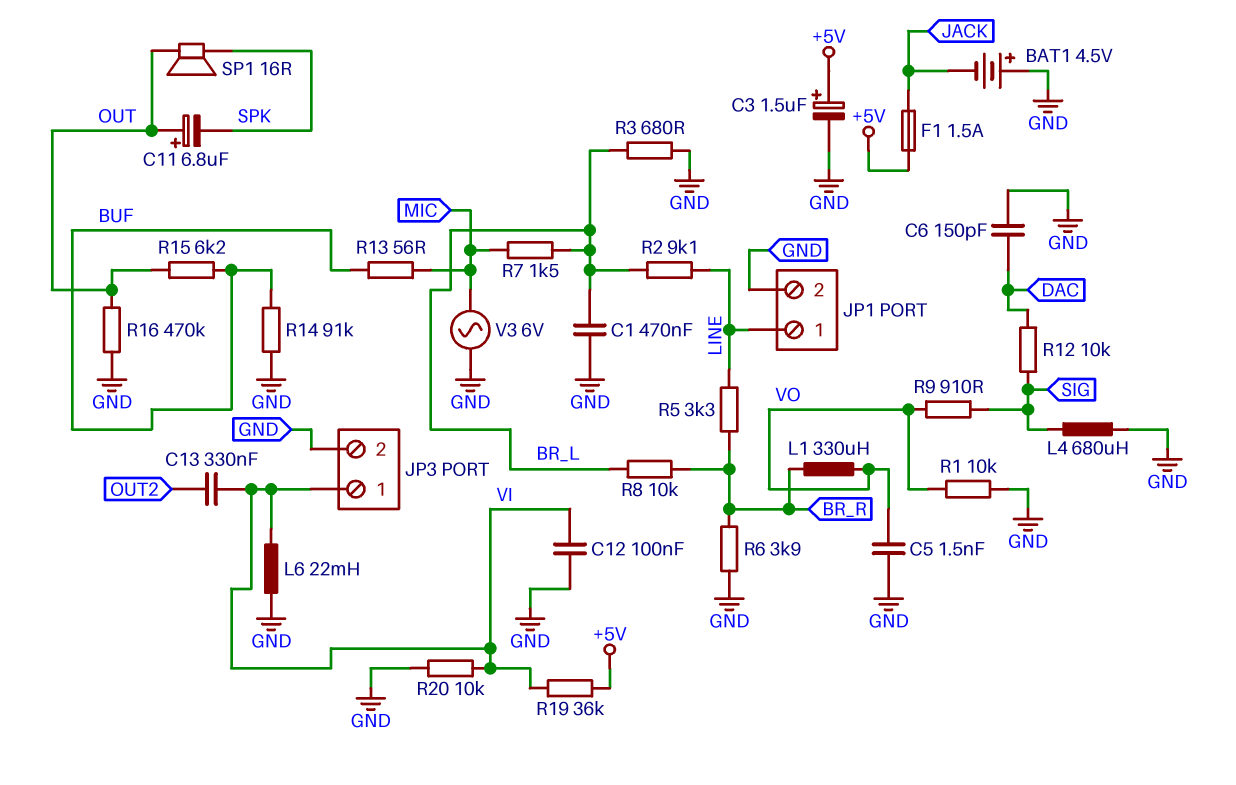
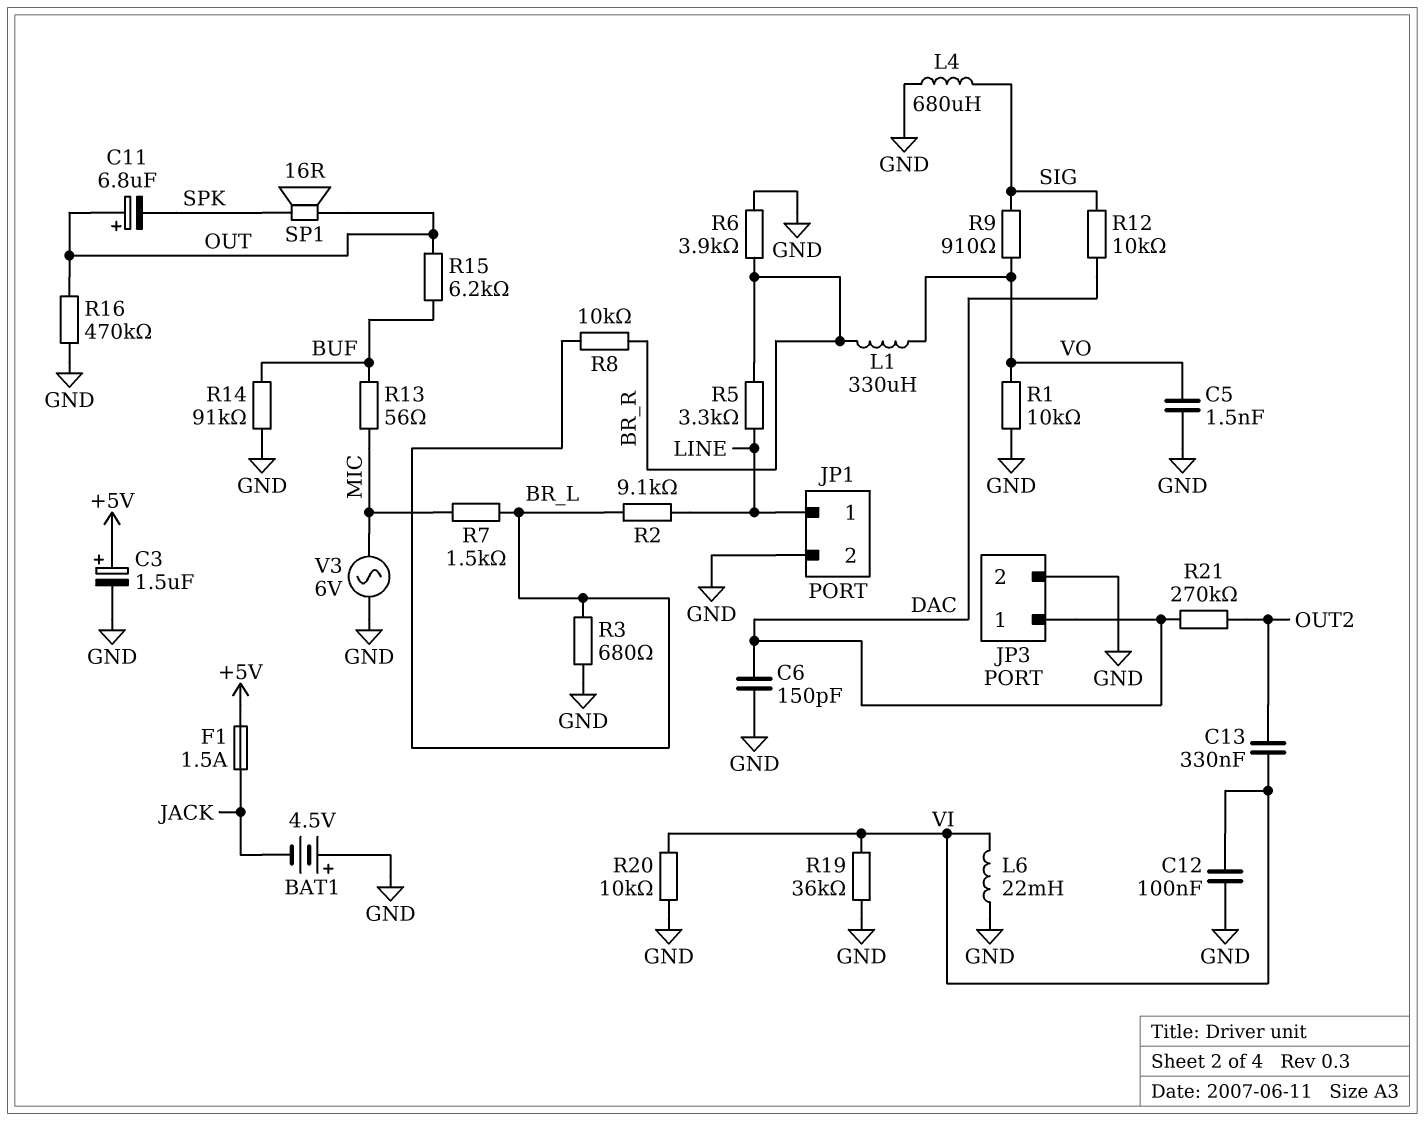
C1: 470nF (BR_L, GND) -> none
JP3 pin 1: VI -> DAC
R19: 36k (+5V, VI) -> 36k (GND, VI)
R21: none -> 270k (DAC, OUT2)

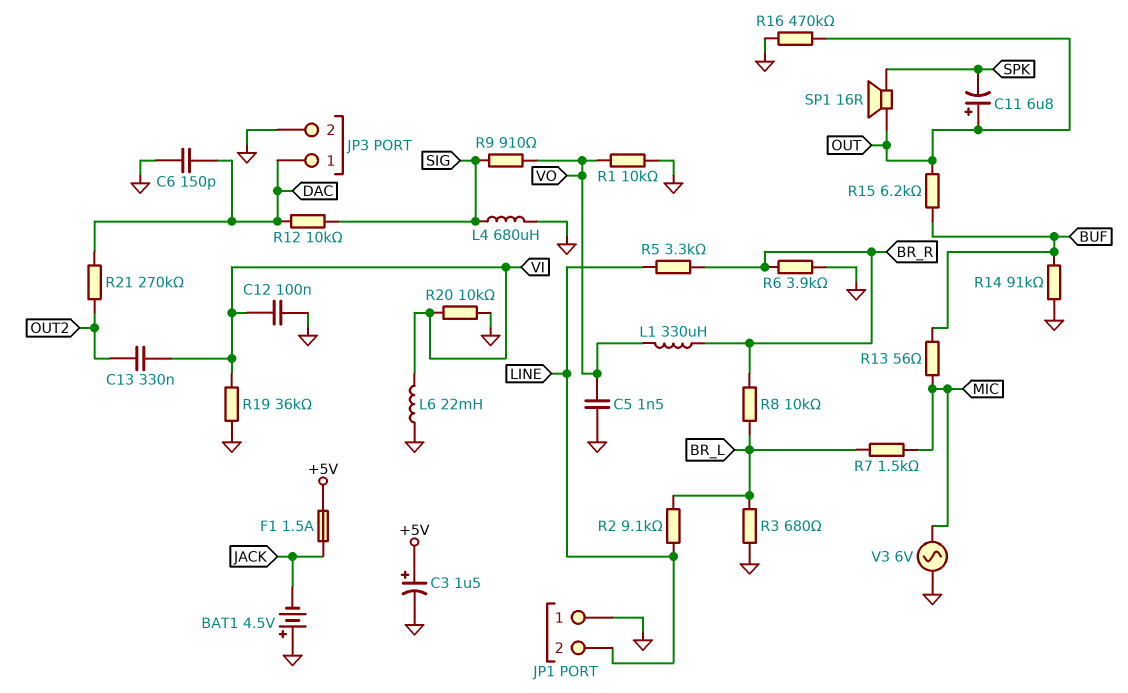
JP1 pin 1: LINE -> GND
JP1 pin 2: GND -> LINE

